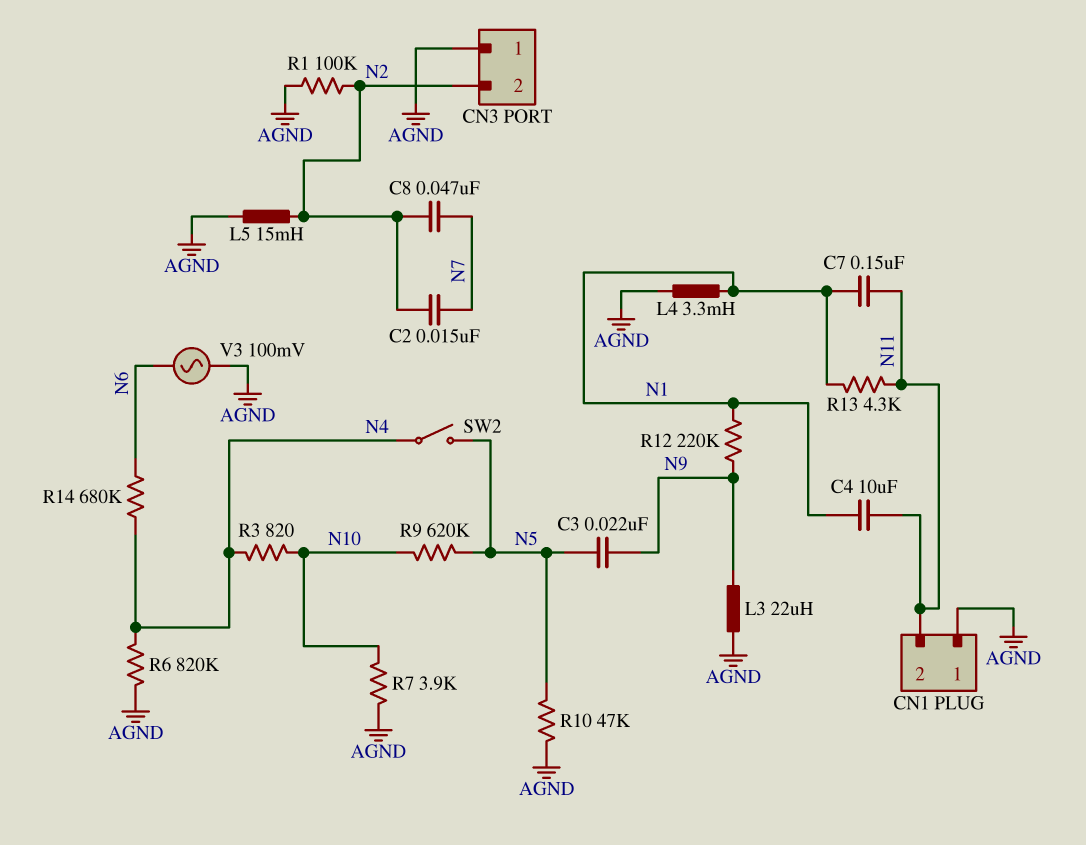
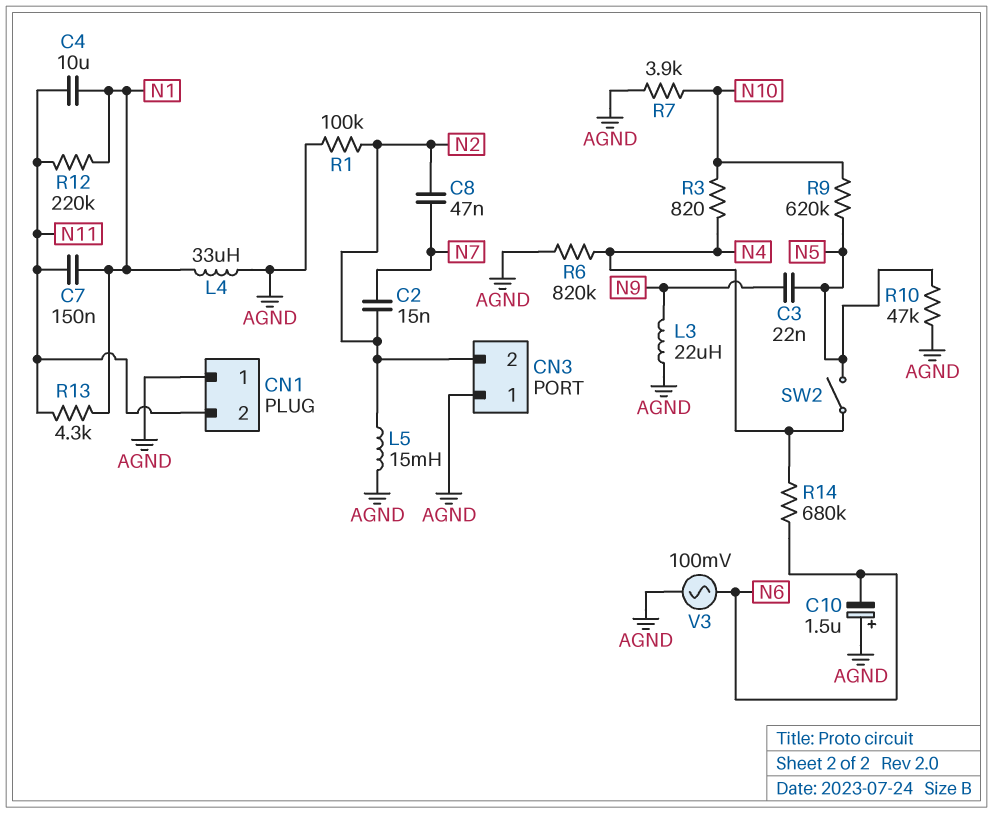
C10: none -> 1.5uF (plus AGND, minus N6)
L4: 3.3mH (AGND, N1) -> 33uH (AGND, N1)
R12: 220k (N1, N9) -> 220k (N1, N11)

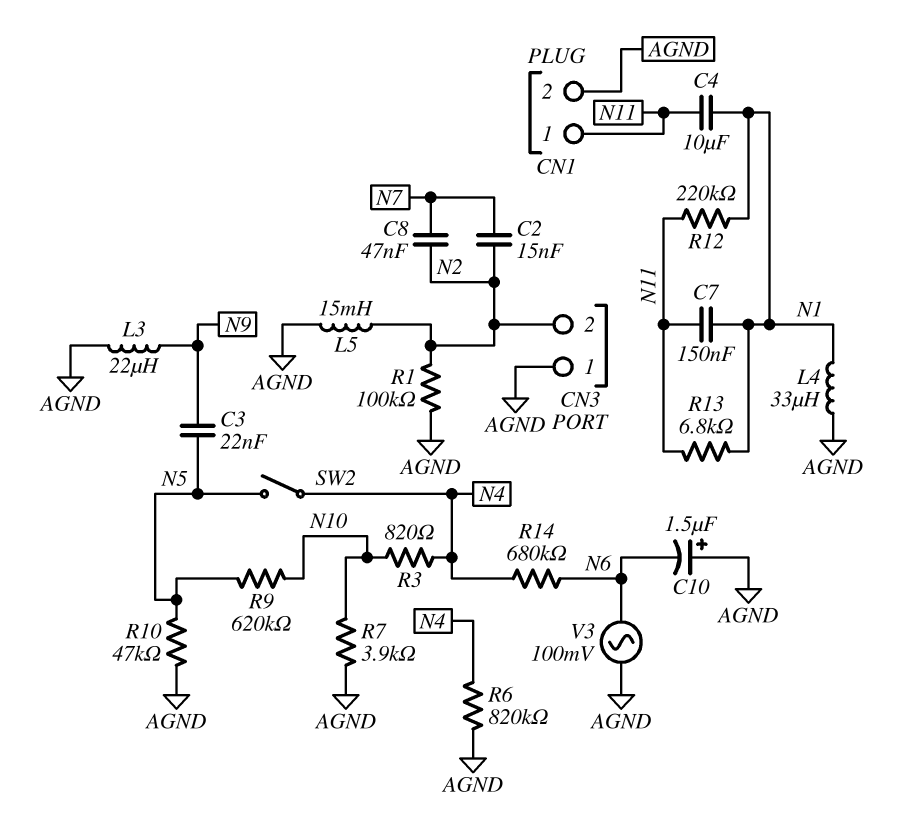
CN1 pin 1: AGND -> N11
CN1 pin 2: N11 -> AGND
R13: 4.3k (N1, N11) -> 6.8k (N1, N11)

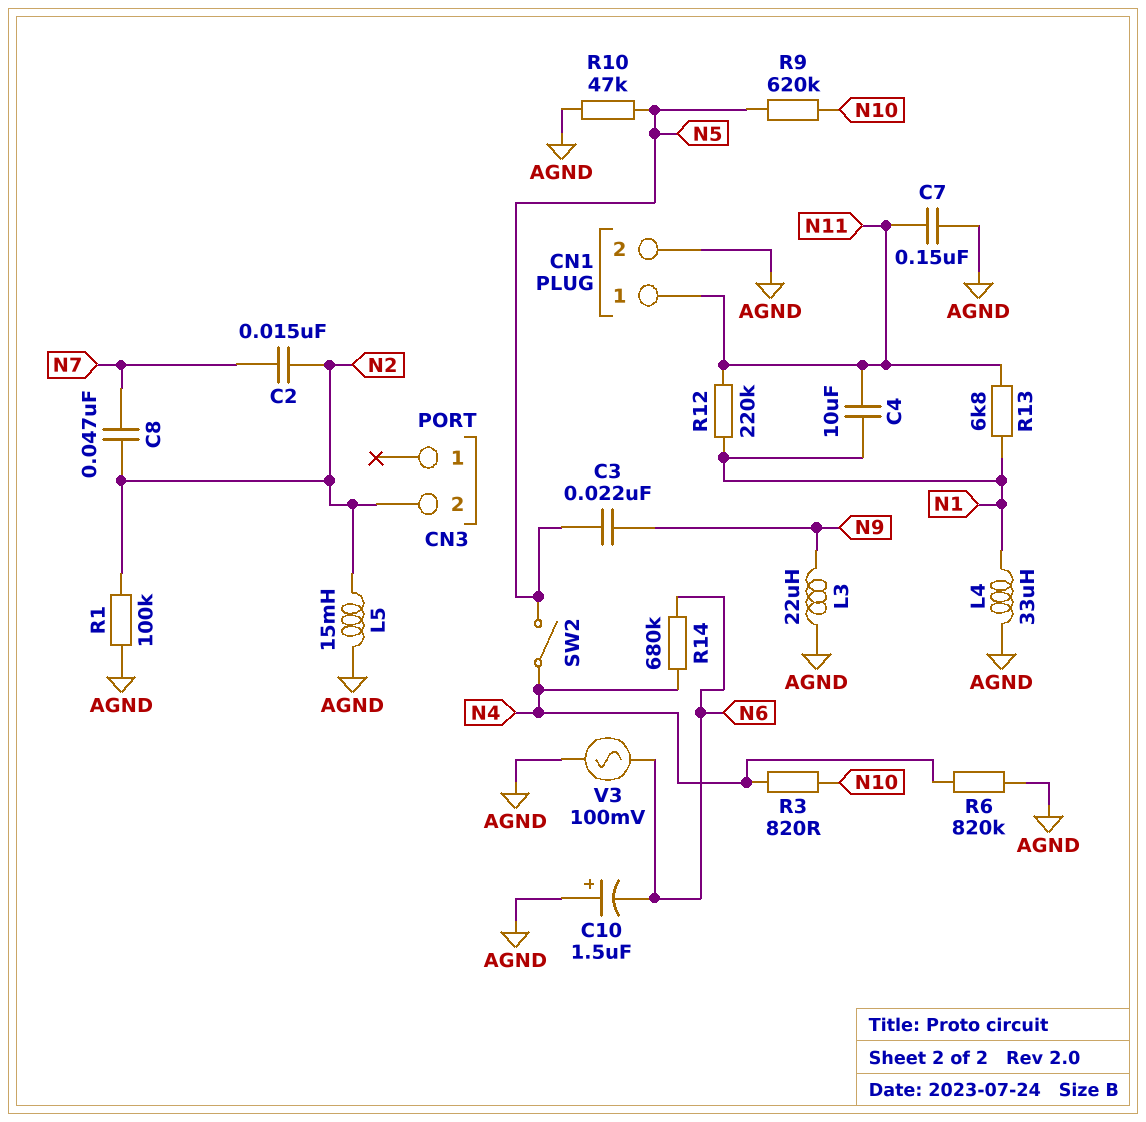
C7: 150nF (N1, N11) -> 150nF (AGND, N11)
CN3 pin 1: AGND -> none
R7: 3.9k (AGND, N10) -> none

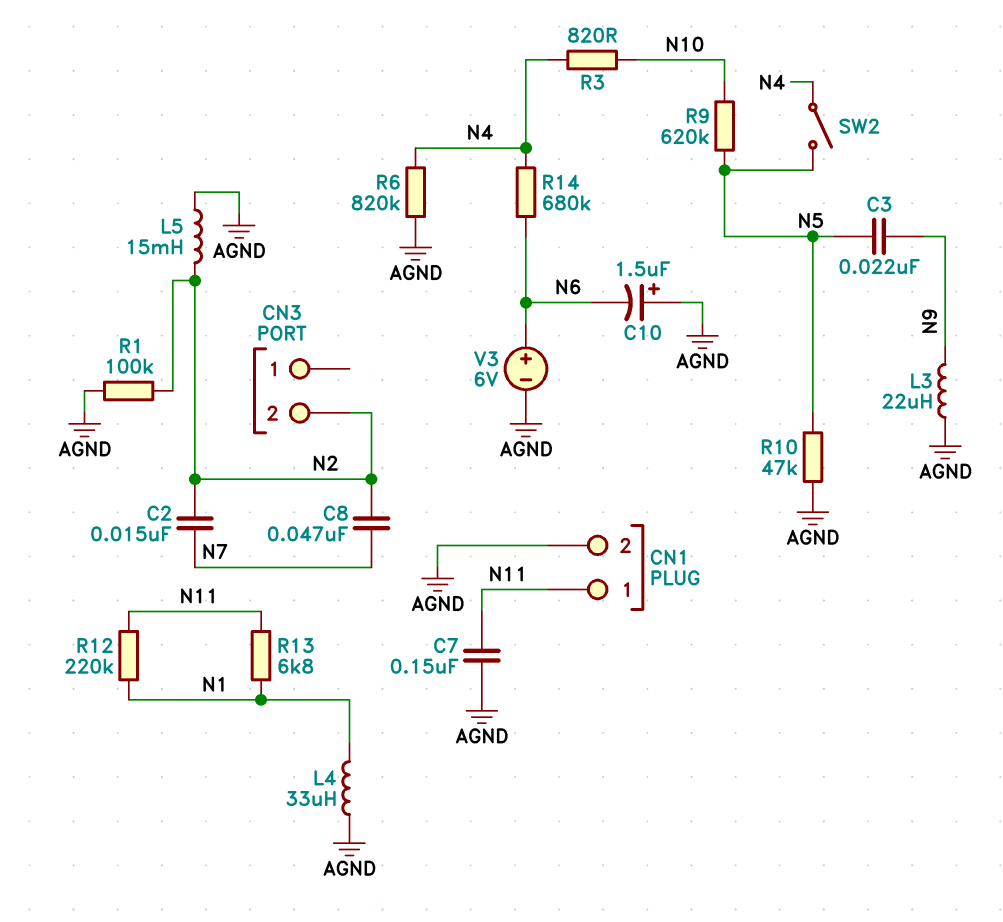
C4: 10uF (N1, N11) -> none
V3: AC 100mV (AGND, N6) -> 6V (plus N6, minus AGND)

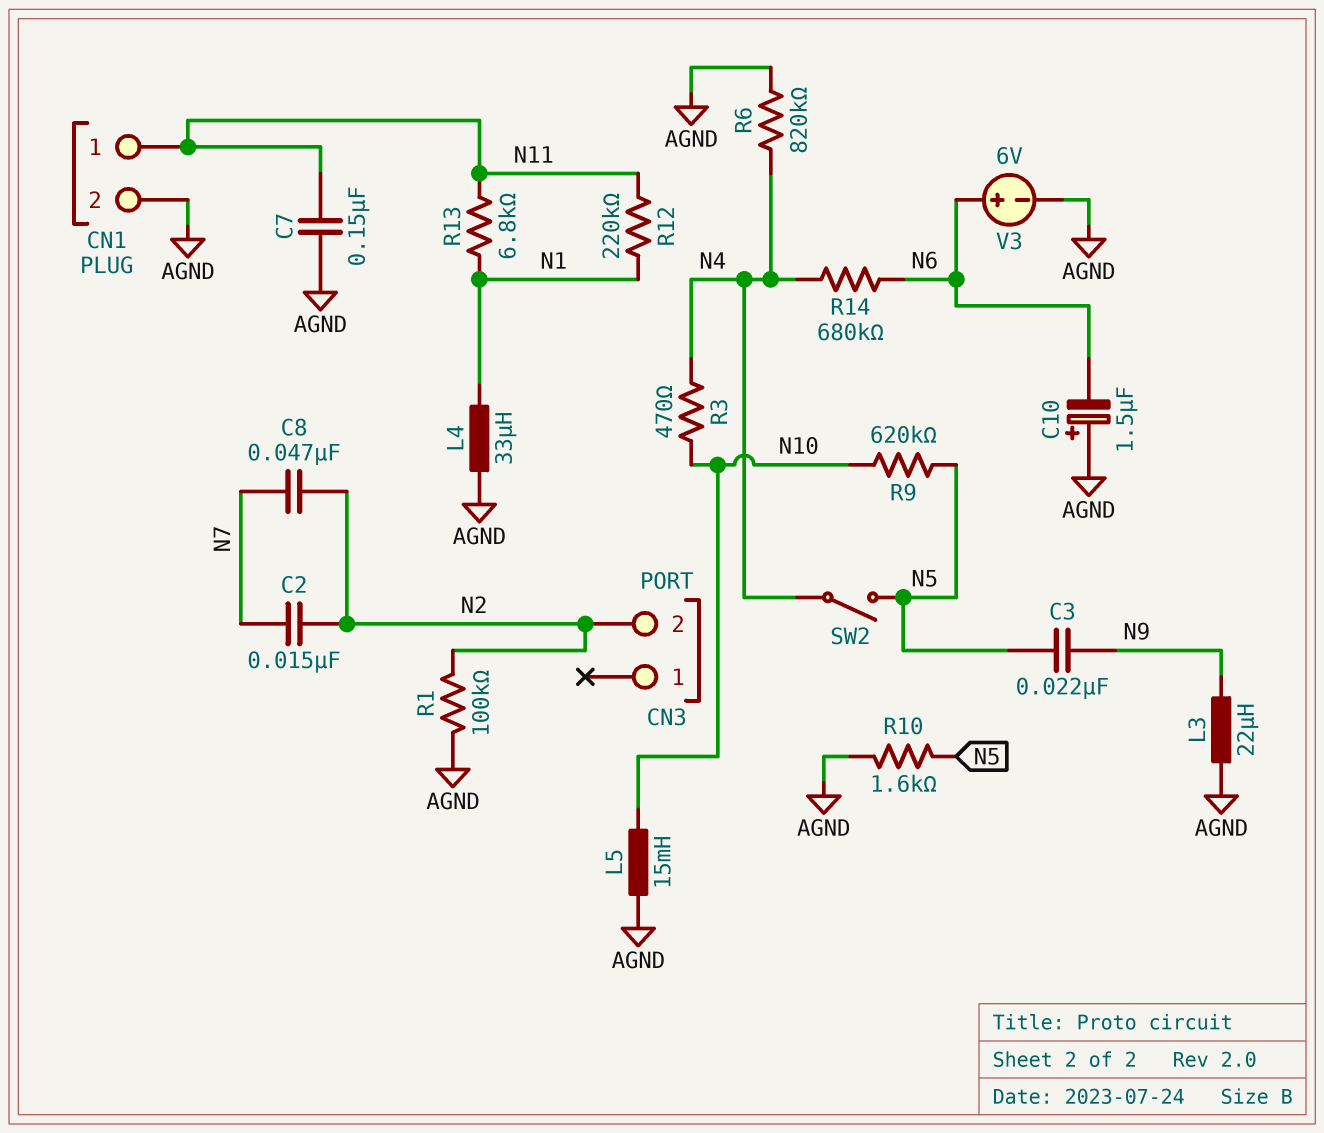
L5: 15mH (AGND, N2) -> 15mH (AGND, N10)
R3: 820 (N4, N10) -> 470 (N4, N10)
R10: 47k (AGND, N5) -> 1.6k (AGND, N5)

